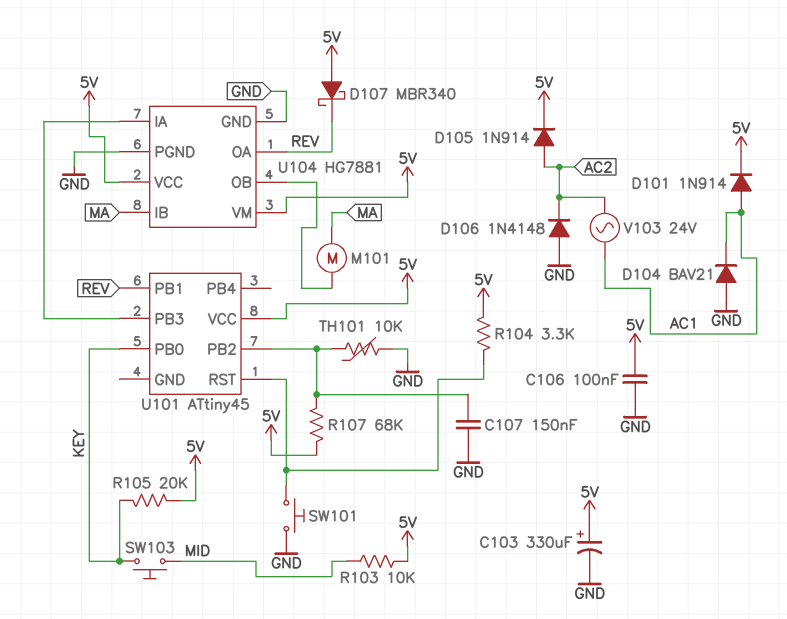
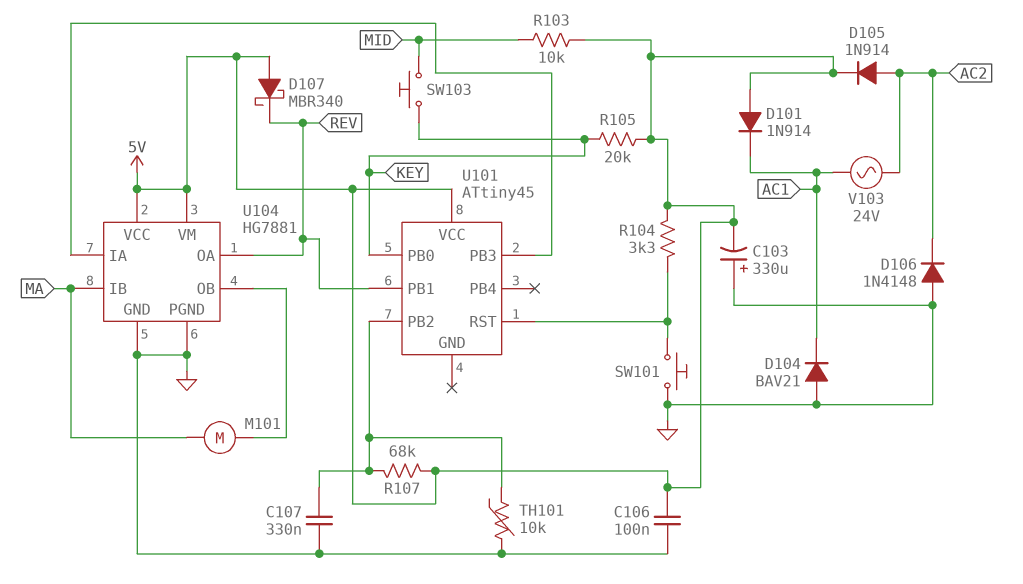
C103: 330uF (plus 5V, minus GND) -> 330uF (plus GND, minus 5V)
C107: 150nF (GND, U101/PB2) -> 330nF (GND, U101/PB2)
D101: diode 1N914 (A AC1, K 5V) -> diode 1N914 (A 5V, K AC1)

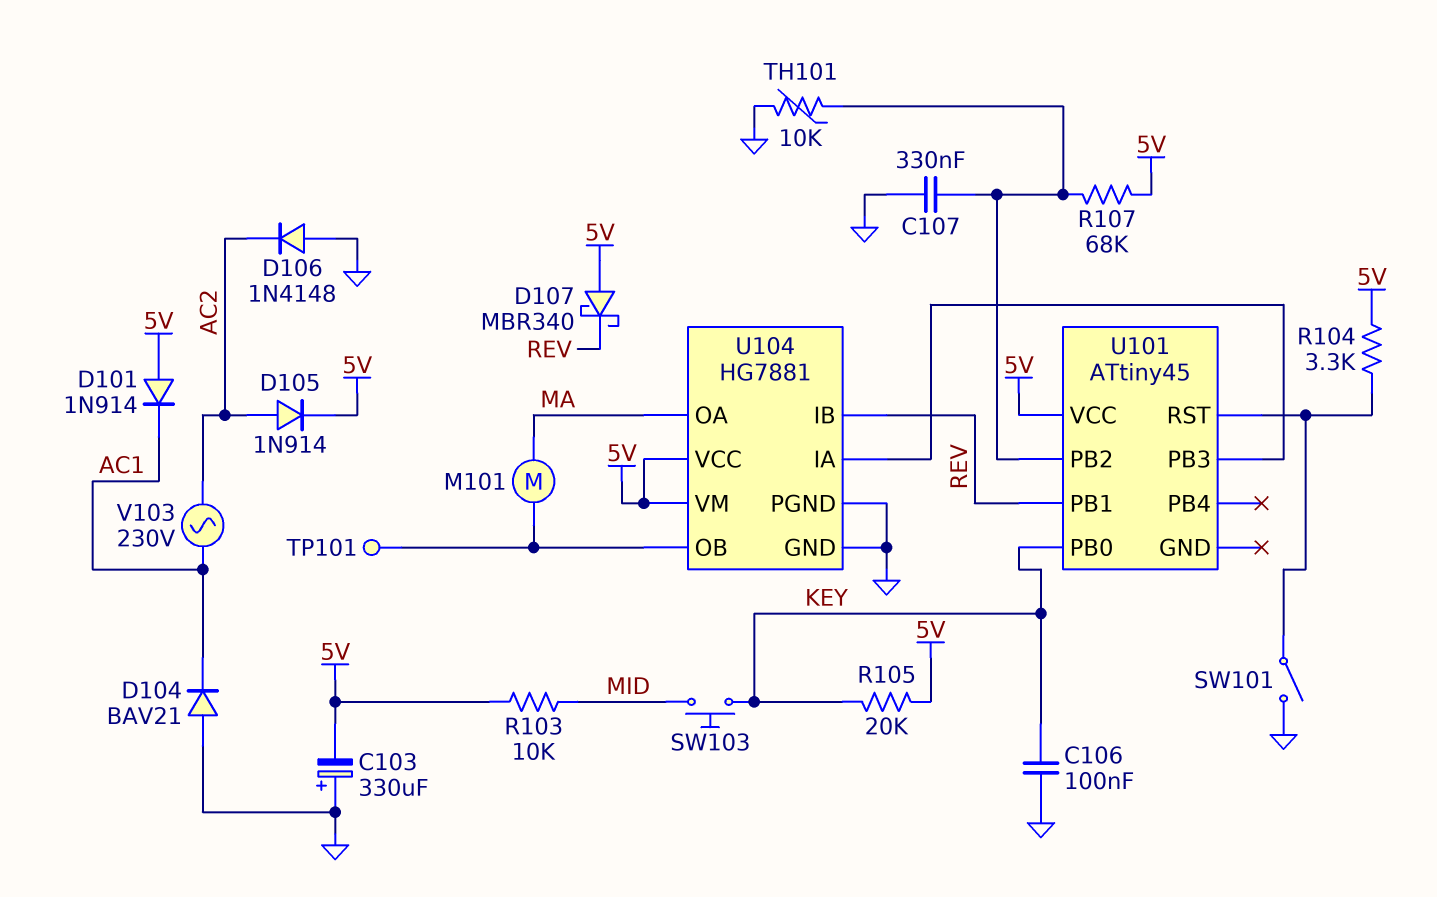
C106: 100nF (5V, GND) -> 100nF (GND, KEY)
SW101: button (GND, U101/RST) -> switch (GND, U101/RST)
TP101: none -> test point (U104/OB)
U104 pin IB: MA -> REV
U104 pin OA: REV -> MA
V103: AC 24V (AC1, AC2) -> AC 230V (AC1, AC2)

